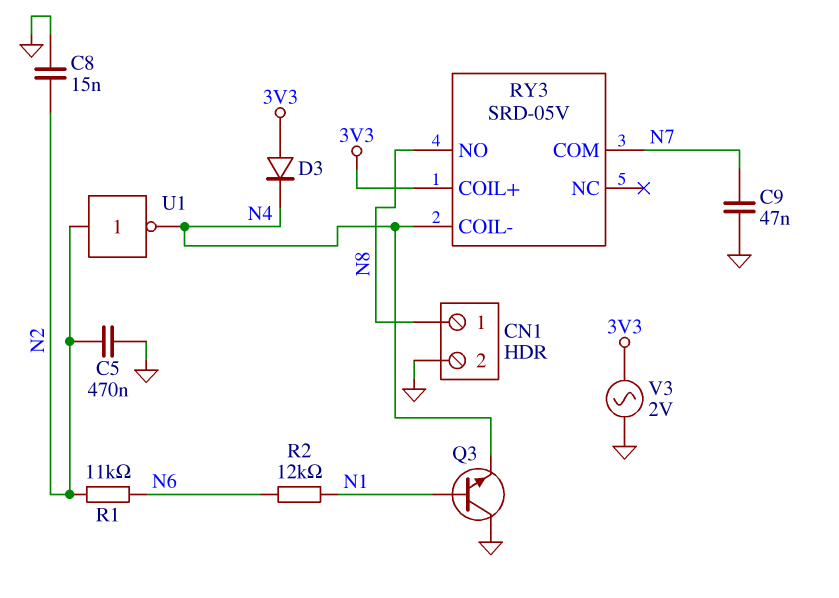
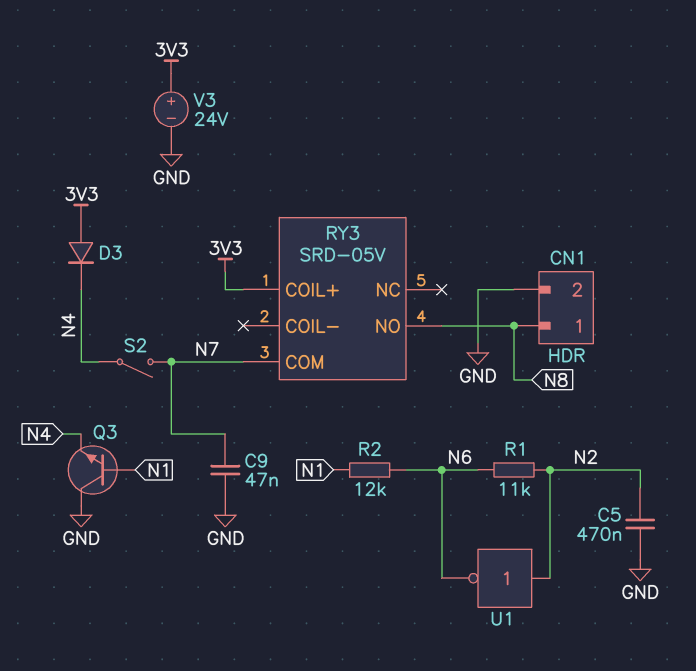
C8: 15nF (GND, N2) -> none
RY3 pin COIL-: N4 -> none
S2: none -> switch (N4, N7)
U1: NOT (in N2, out N4) -> NOT (in N2, out N6)
V3: AC 2V (3V3, GND) -> 24V (plus 3V3, minus GND)

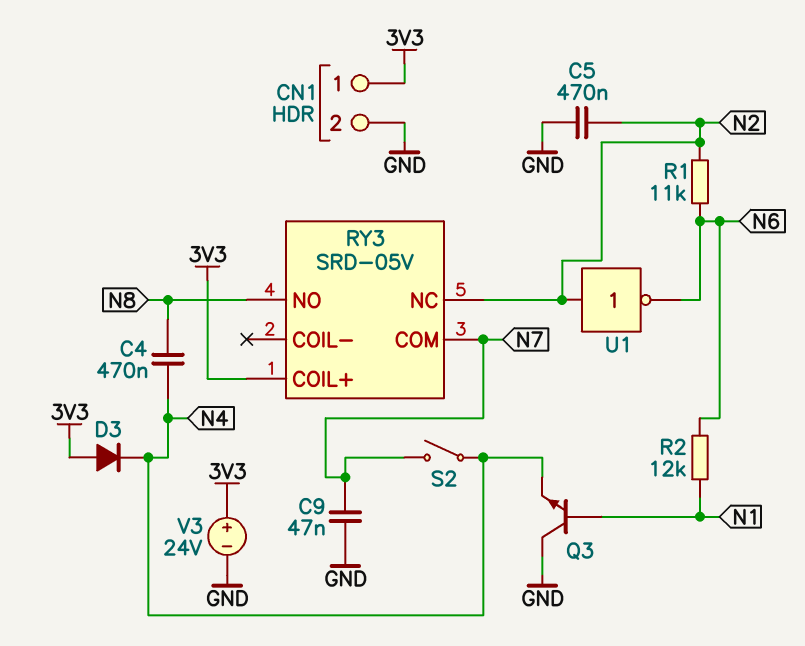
C4: none -> 470nF (N4, N8)
CN1 pin 1: N8 -> 3V3
RY3 pin NC: none -> N2

